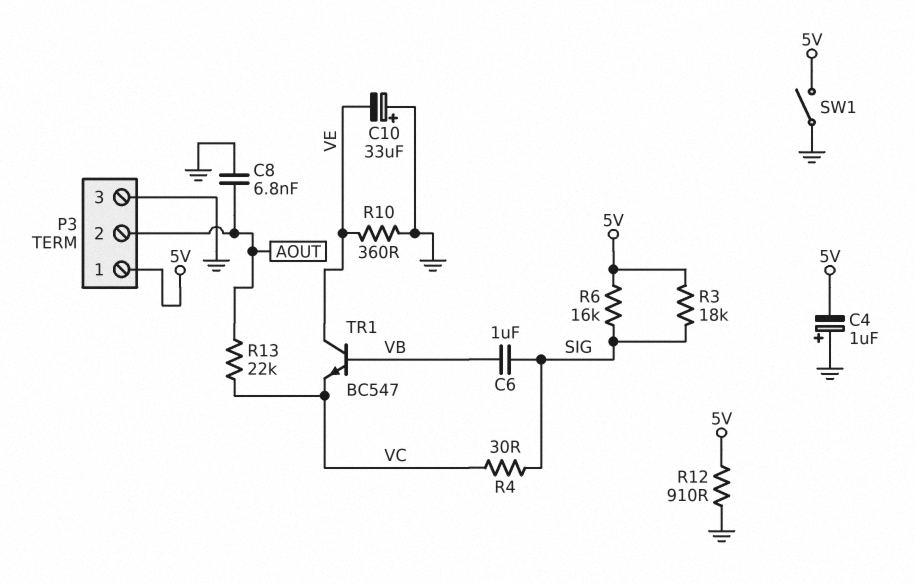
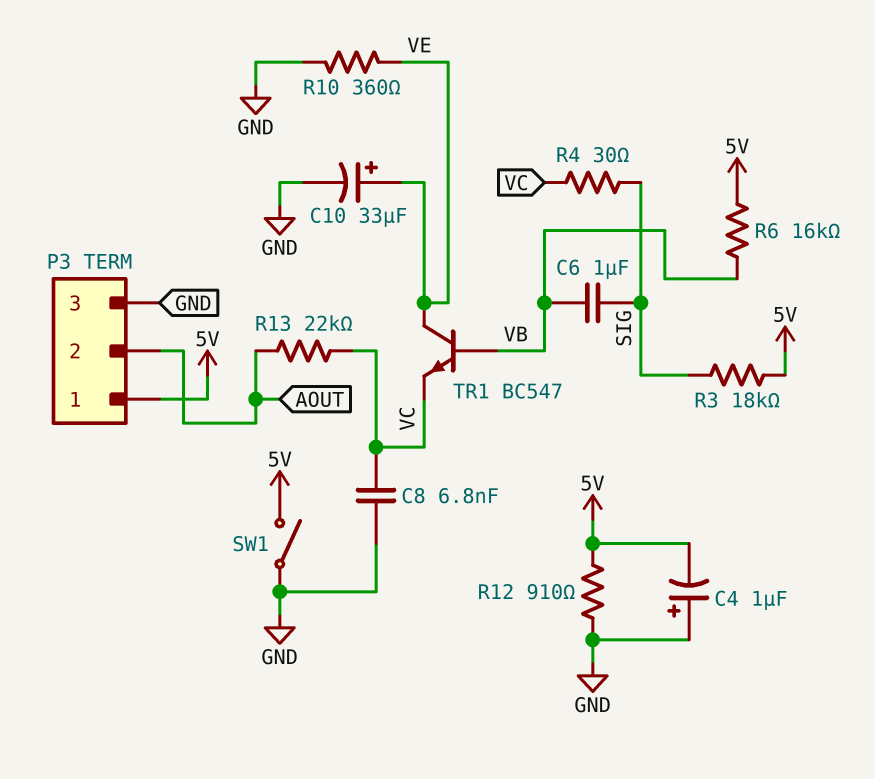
C8: 6.8nF (AOUT, GND) -> 6.8nF (GND, VC)
C10: 33uF (plus GND, minus VE) -> 33uF (plus VE, minus GND)
R6: 16k (5V, SIG) -> 16k (5V, VB)

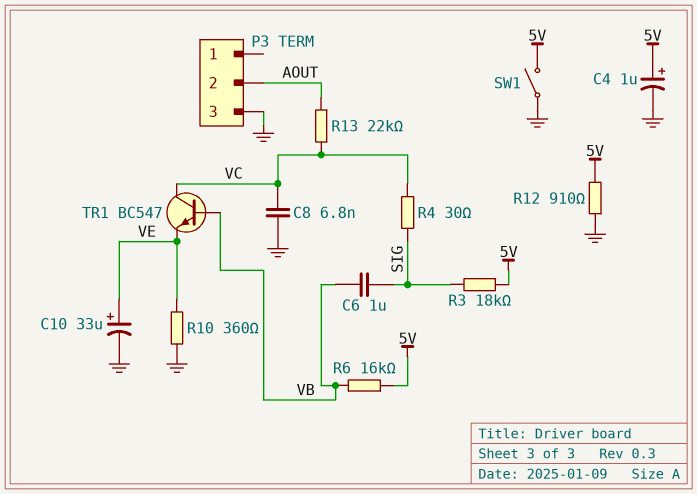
C4: 1uF (plus GND, minus 5V) -> 1uF (plus 5V, minus GND)
P3 pin 1: 5V -> none
TR1: NPN BC547 (B VB, C VE, E VC) -> NPN BC547 (B VB, C VC, E VE)

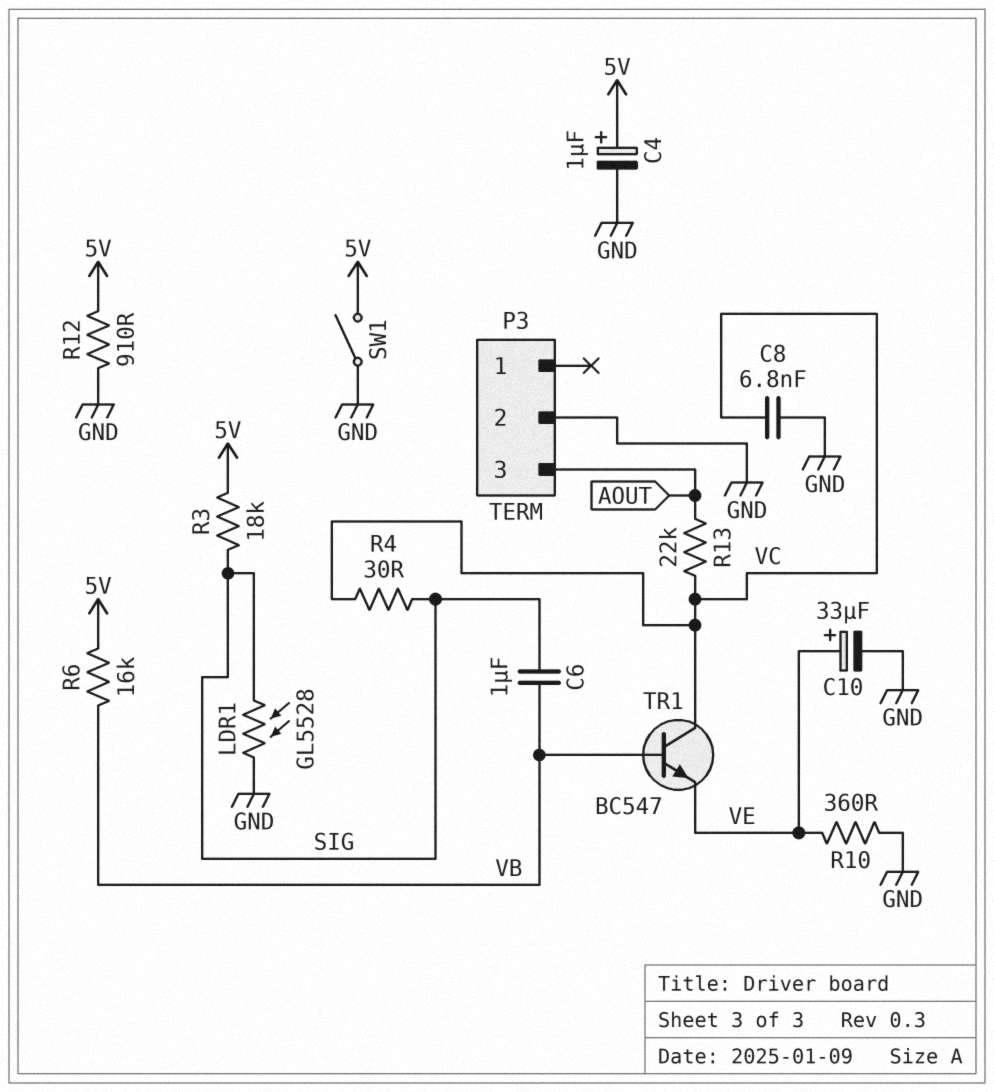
LDR1: none -> GL5528 (GND, SIG)
P3 pin 2: AOUT -> GND
P3 pin 3: GND -> AOUT

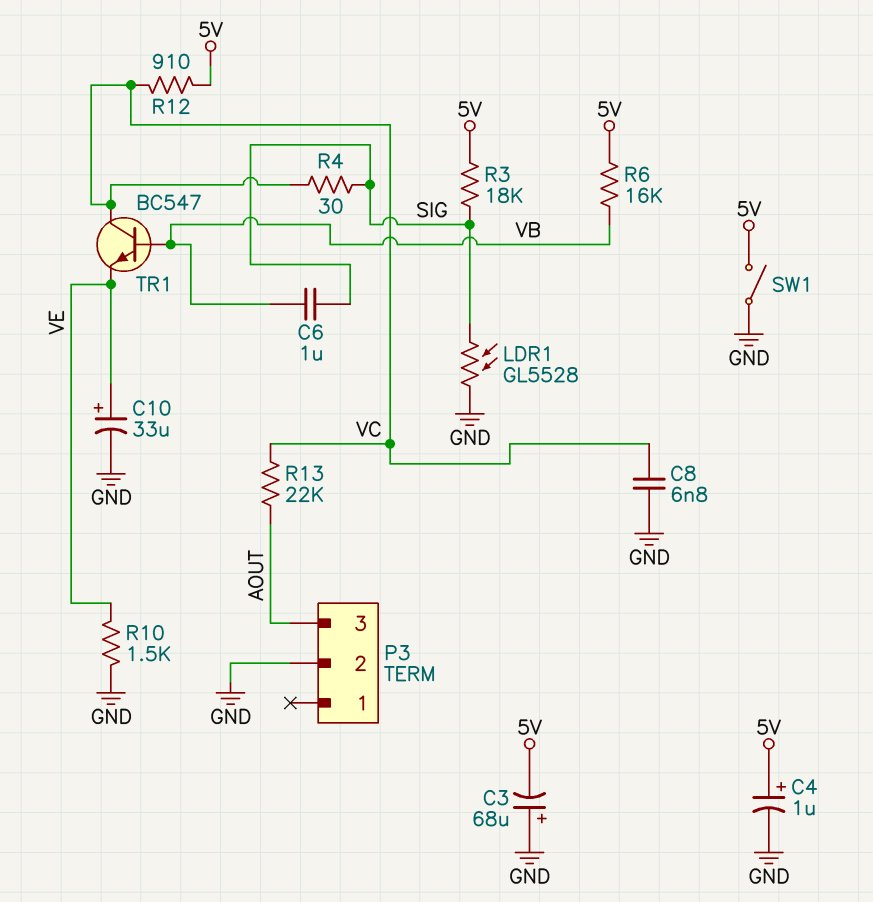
C3: none -> 68uF (plus GND, minus 5V)
R10: 360 (GND, VE) -> 1.5k (GND, VE)
R12: 910 (5V, GND) -> 910 (5V, VC)

